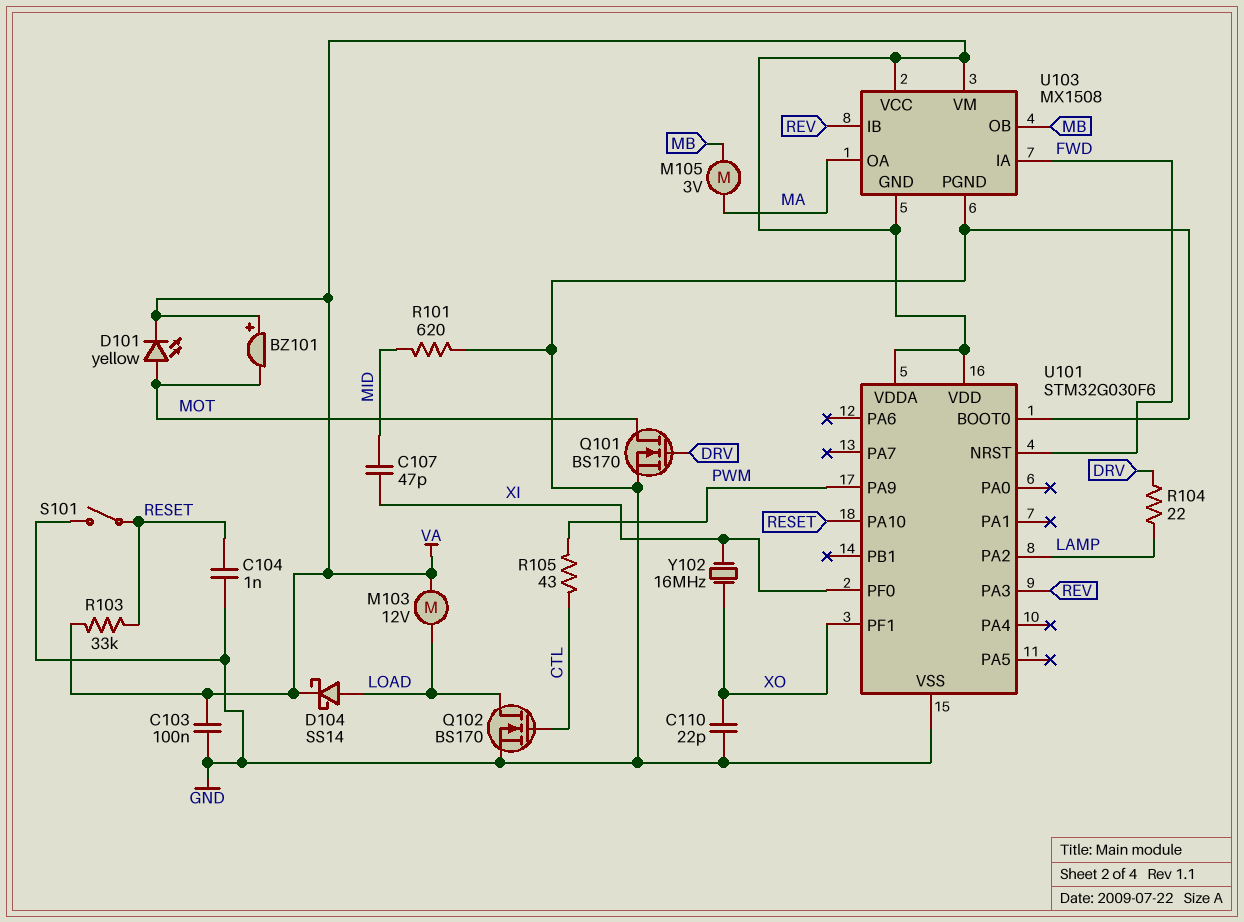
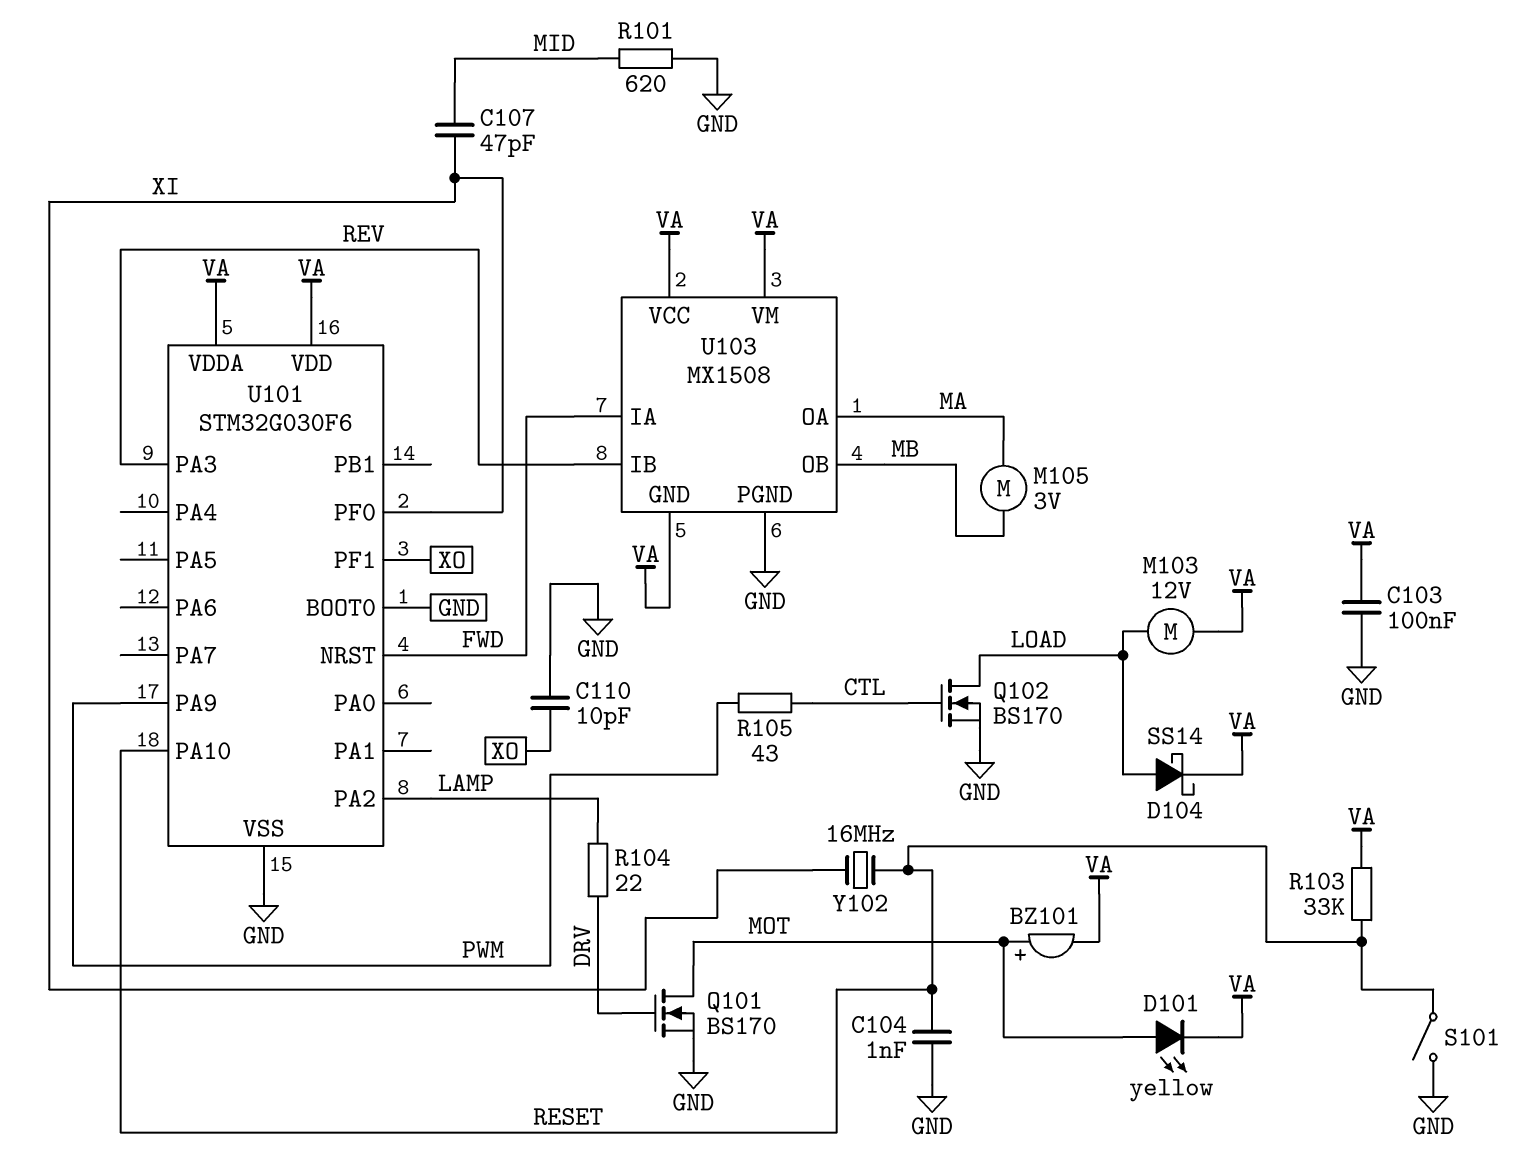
BZ101: buzzer (plus VA, minus MOT) -> buzzer (plus MOT, minus VA)
C110: 22pF (GND, XO) -> 10pF (GND, XO)
Y102: 16MHz (XI, XO) -> 16MHz (RESET, XI)

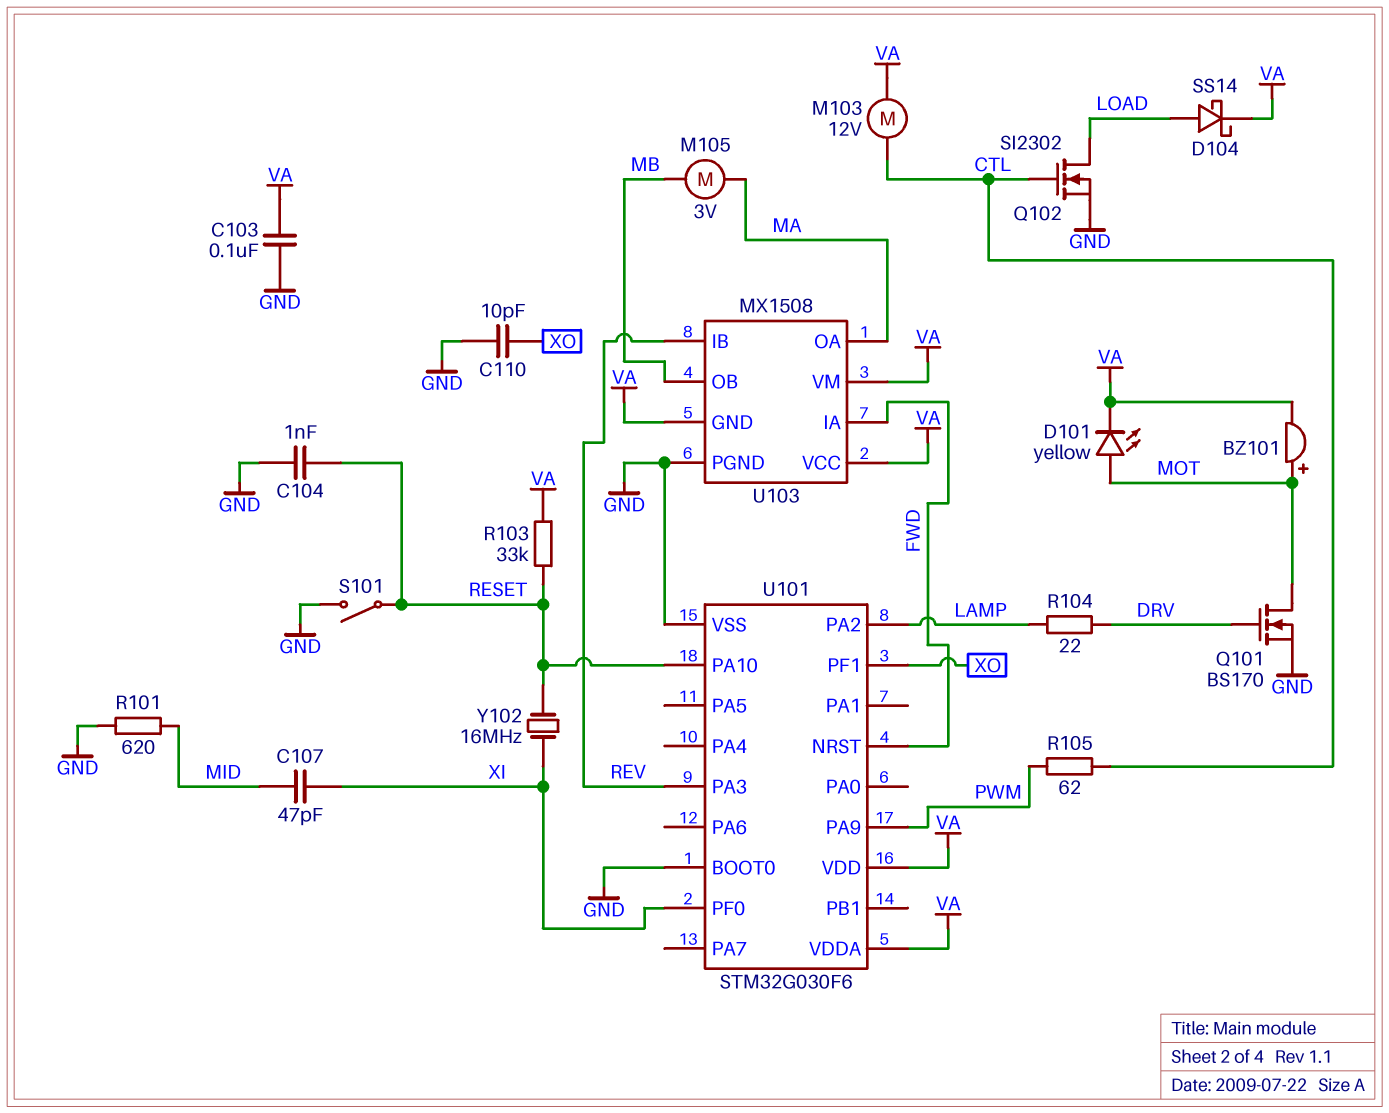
M103: motor 12V (LOAD, VA) -> motor 12V (CTL, VA)
Q102: NMOS BS170 (G CTL, D LOAD, S GND) -> NMOS SI2302 (G CTL, D LOAD, S GND)
R105: 43 (CTL, PWM) -> 62 (CTL, PWM)

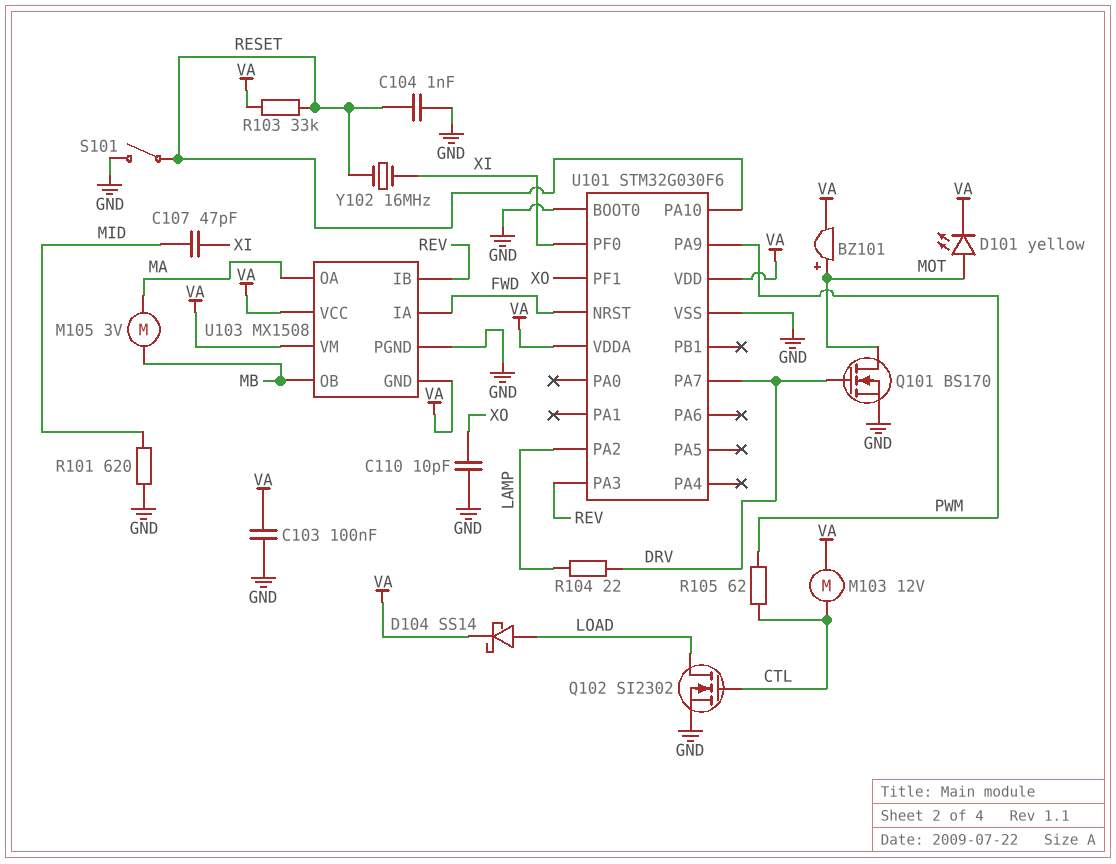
U101 pin PA7: none -> DRV

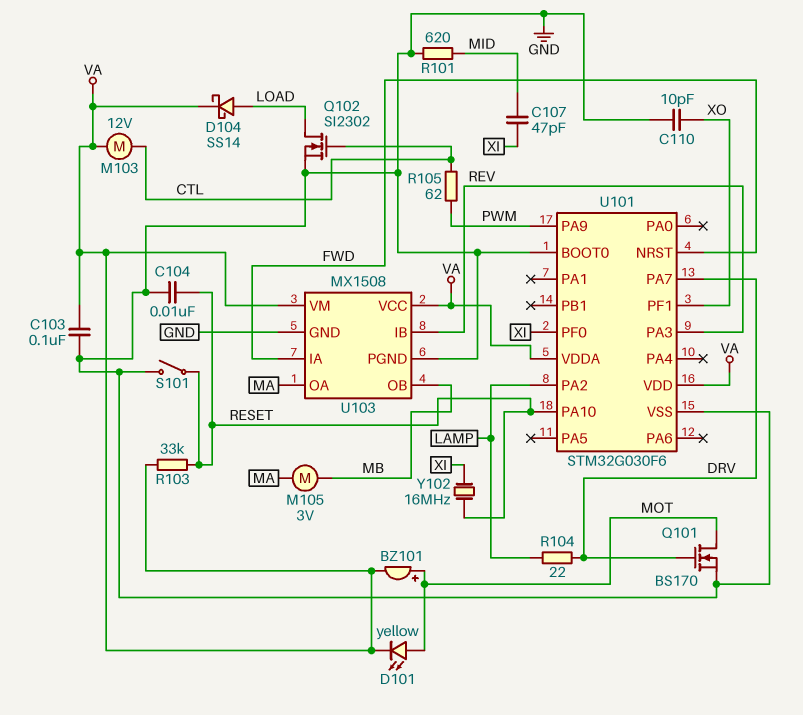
C104: 1nF (GND, RESET) -> 10nF (GND, RESET)
U103 pin GND: VA -> GND

